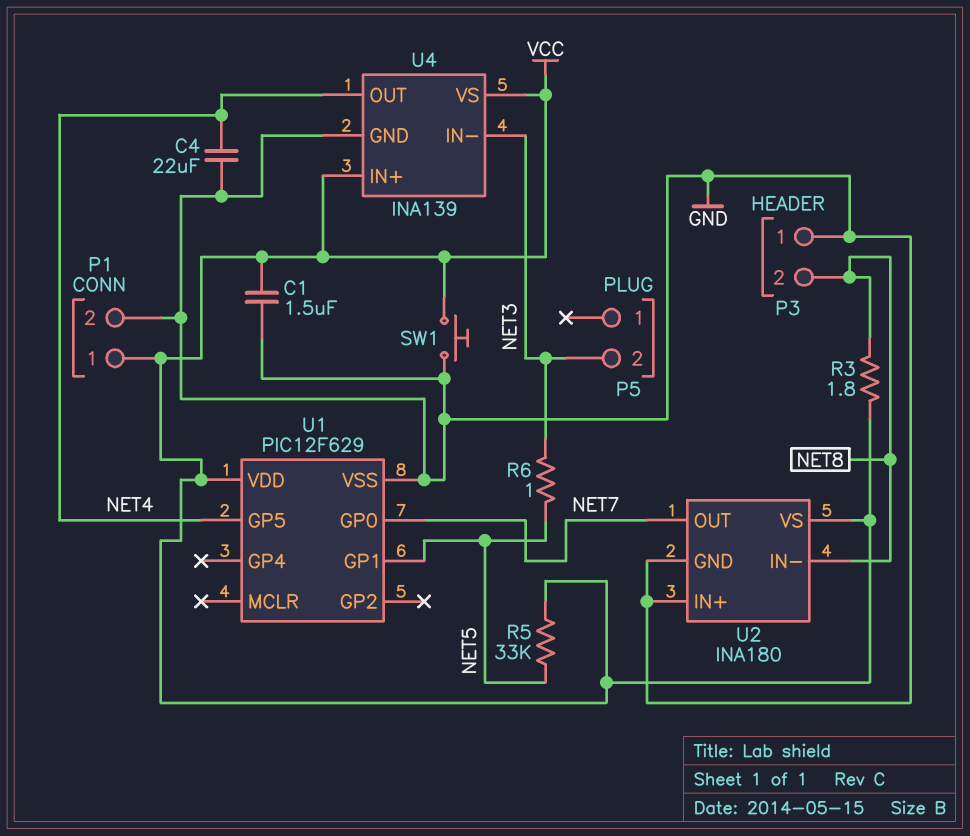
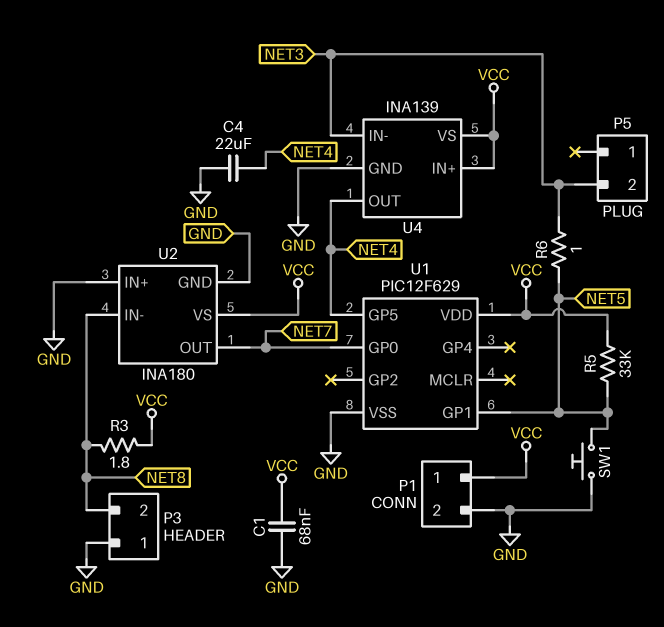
C1: 1.5uF (GND, VCC) -> 68nF (GND, VCC)
SW1: button (GND, VCC) -> button (GND, NET5)

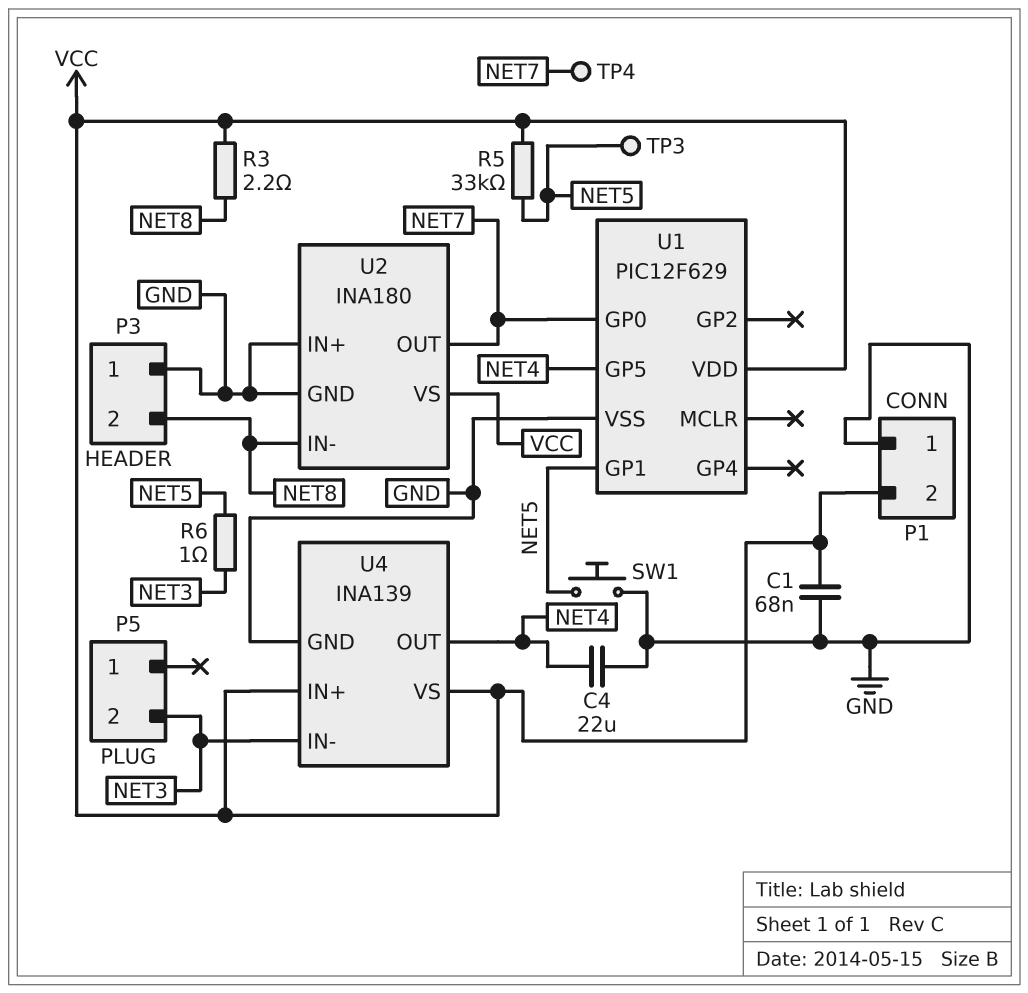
P1 pin 1: VCC -> GND
P1 pin 2: GND -> VCC
R3: 1.8 (NET8, VCC) -> 2.2 (NET8, VCC)
TP3: none -> test point (NET5)
TP4: none -> test point (NET7)

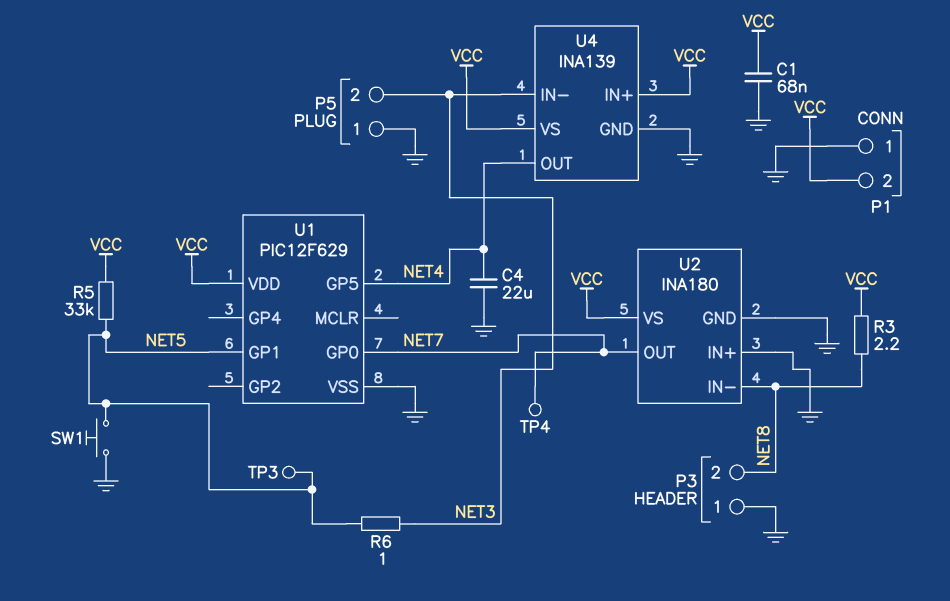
P5 pin 1: none -> GND

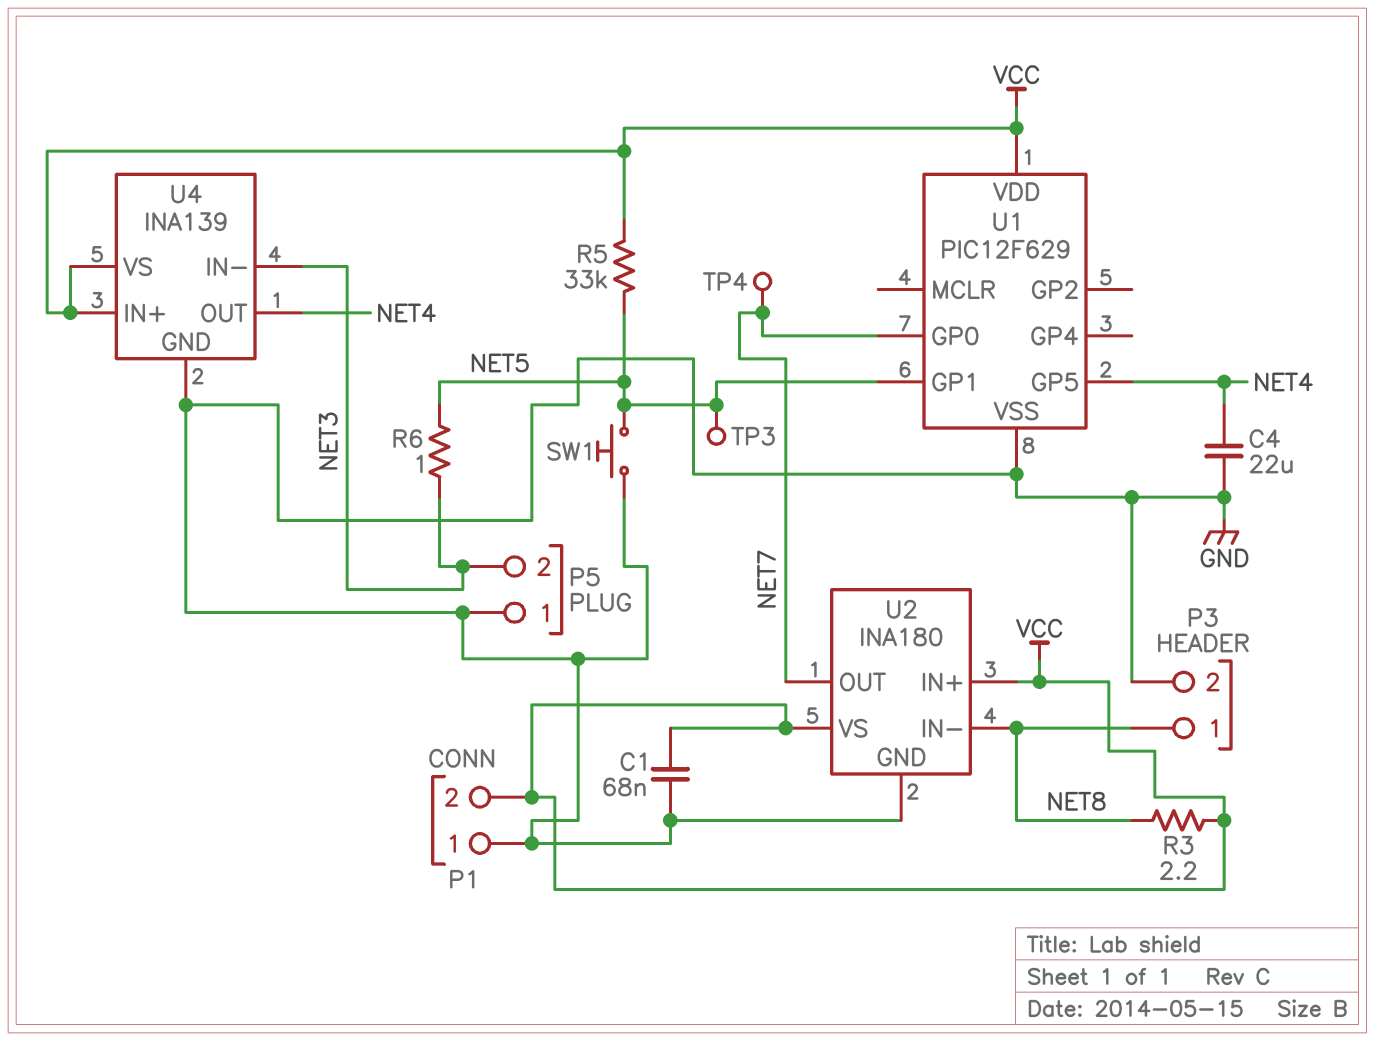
P3 pin 1: GND -> NET8
P3 pin 2: NET8 -> GND
U2 pin IN+: GND -> VCC

